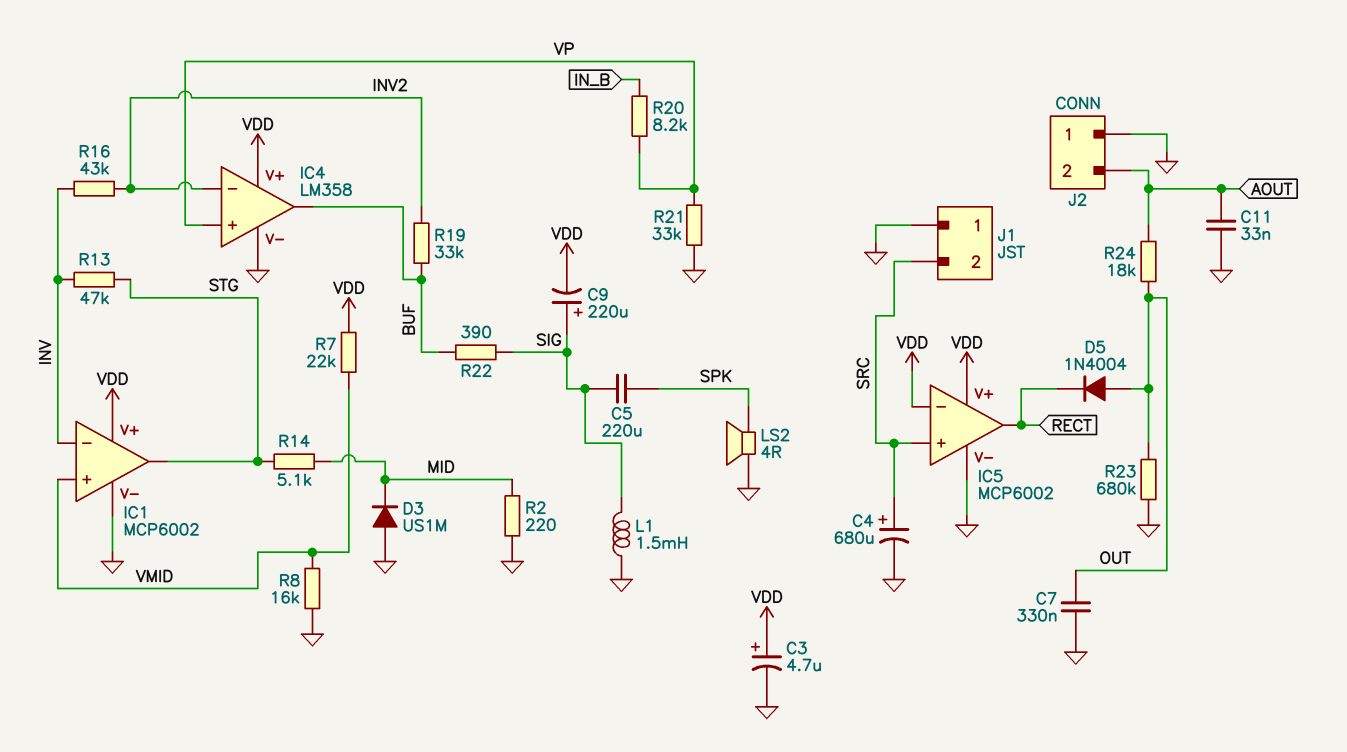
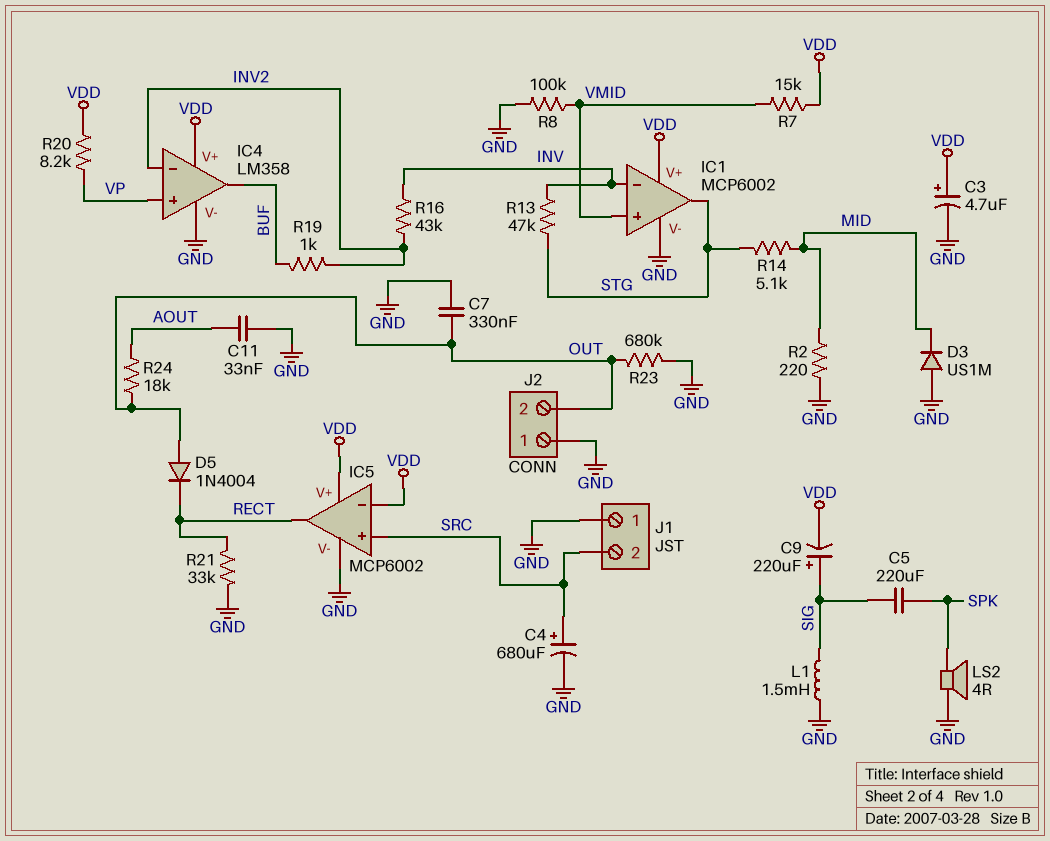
J2 pin 2: AOUT -> OUT
R7: 22k (VDD, VMID) -> 15k (VDD, VMID)
R8: 16k (GND, VMID) -> 100k (GND, VMID)
R19: 33k (BUF, INV2) -> 1k (BUF, INV2)
R20: 8.2k (IN_B, VP) -> 8.2k (VDD, VP)
R21: 33k (GND, VP) -> 33k (GND, RECT)
R22: 390 (BUF, SIG) -> none

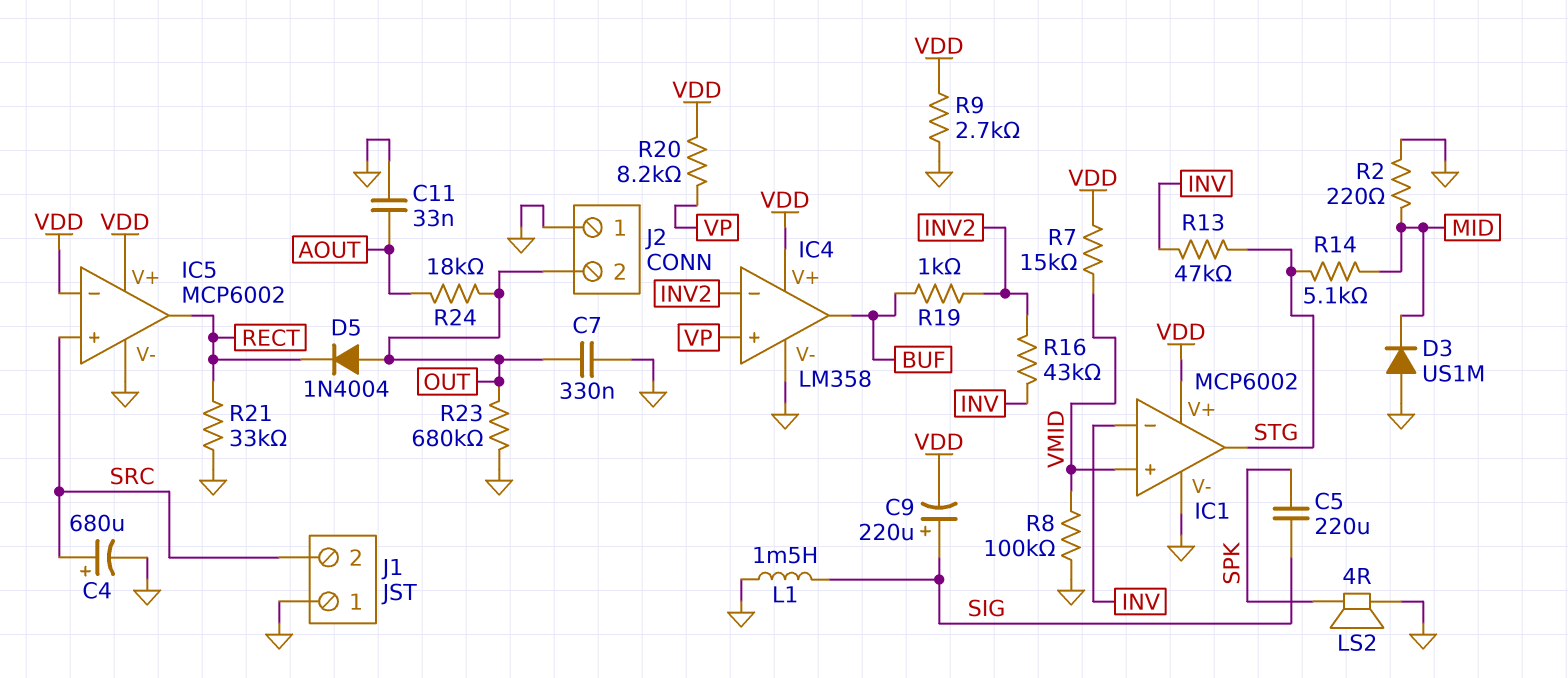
C3: 4.7uF (plus VDD, minus GND) -> none
R9: none -> 2.7k (GND, VDD)

